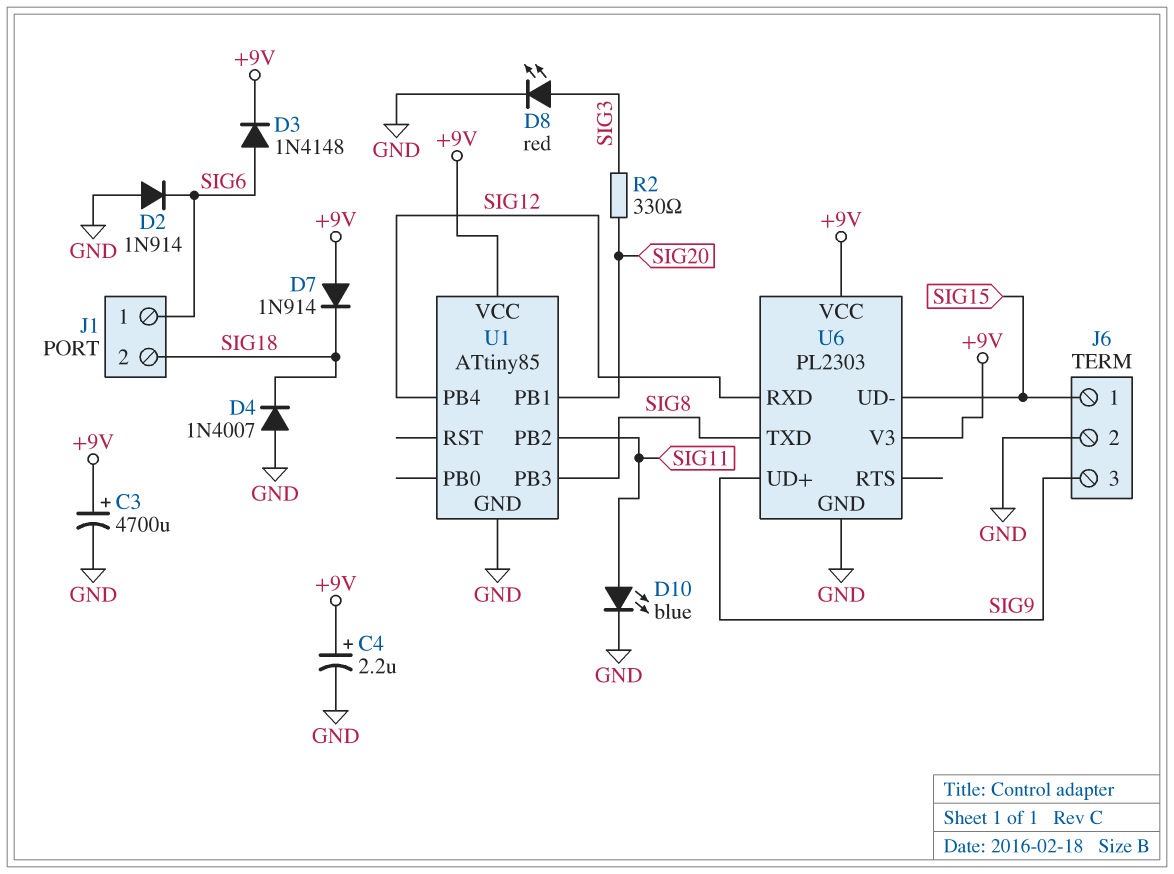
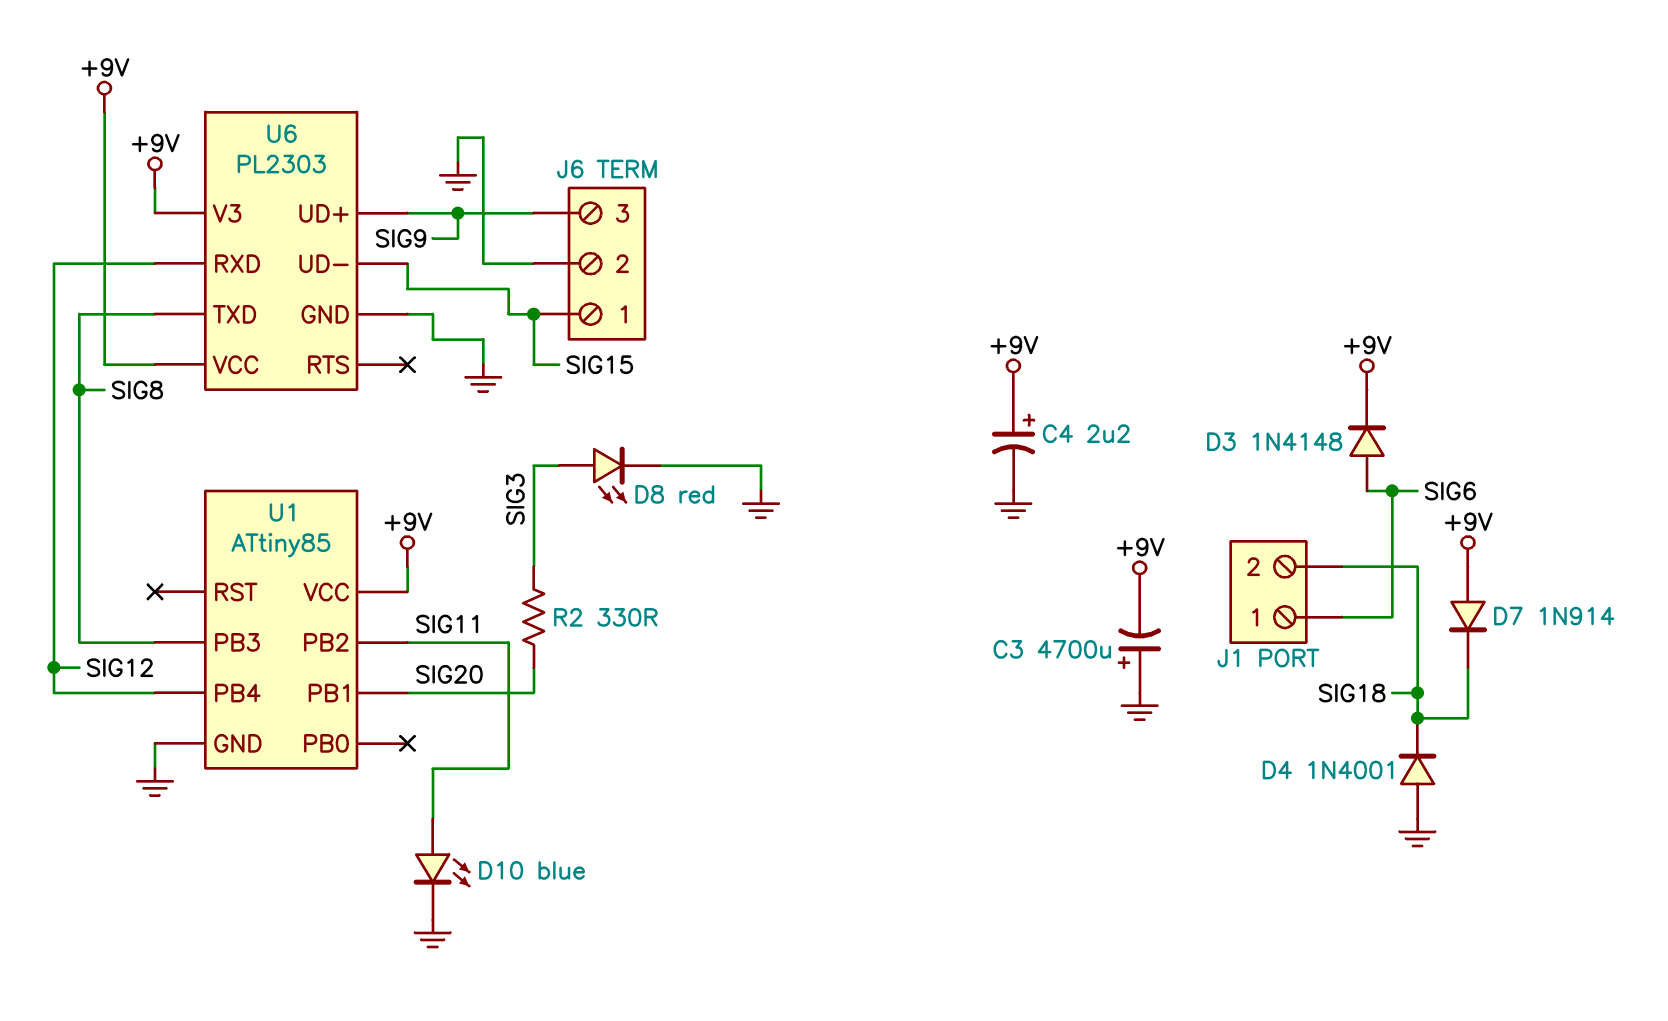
C3: 4700uF (plus +9V, minus GND) -> 4700uF (plus GND, minus +9V)
D2: diode 1N914 (A GND, K SIG6) -> none
D4: diode 1N4007 (A GND, K SIG18) -> diode 1N4001 (A GND, K SIG18)

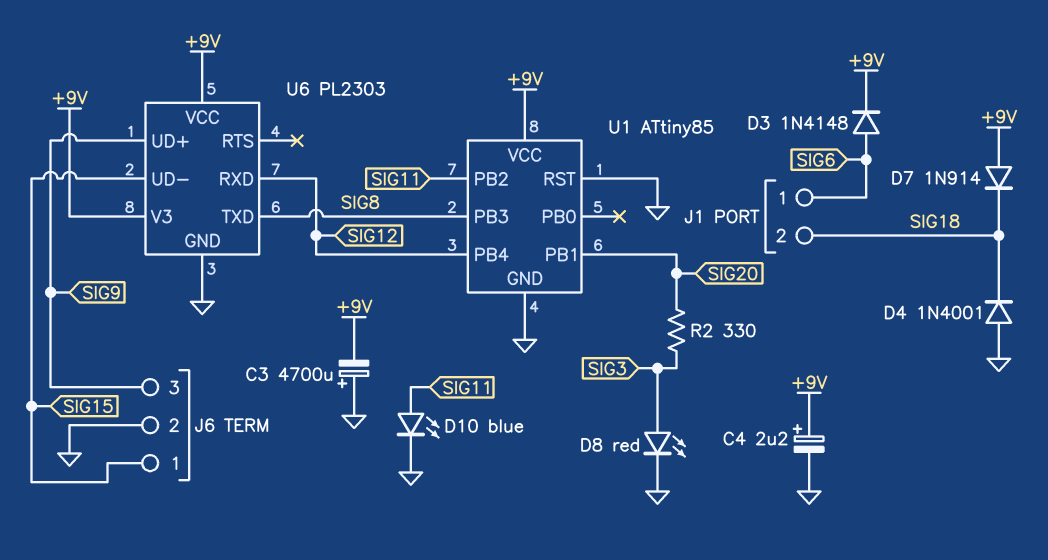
U1 pin RST: none -> GND

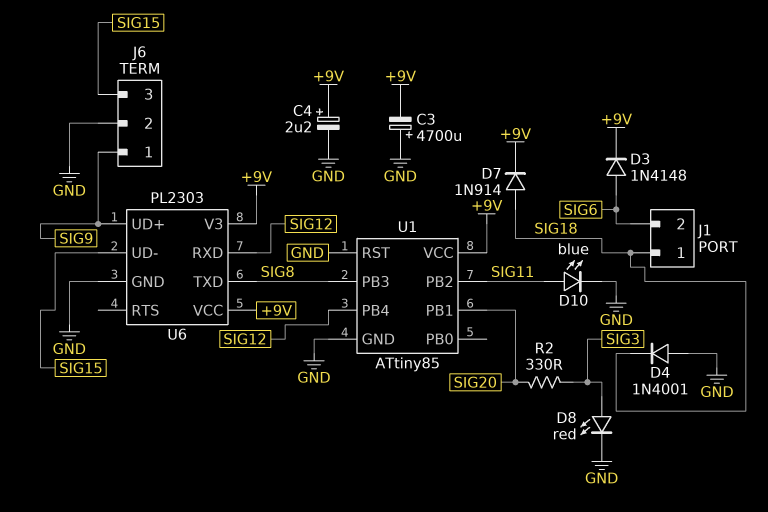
D7: diode 1N914 (A +9V, K SIG18) -> diode 1N914 (A SIG18, K +9V)
J1 pin 1: SIG6 -> SIG18
J1 pin 2: SIG18 -> SIG6
J6 pin 1: SIG15 -> SIG9
J6 pin 3: SIG9 -> SIG15

